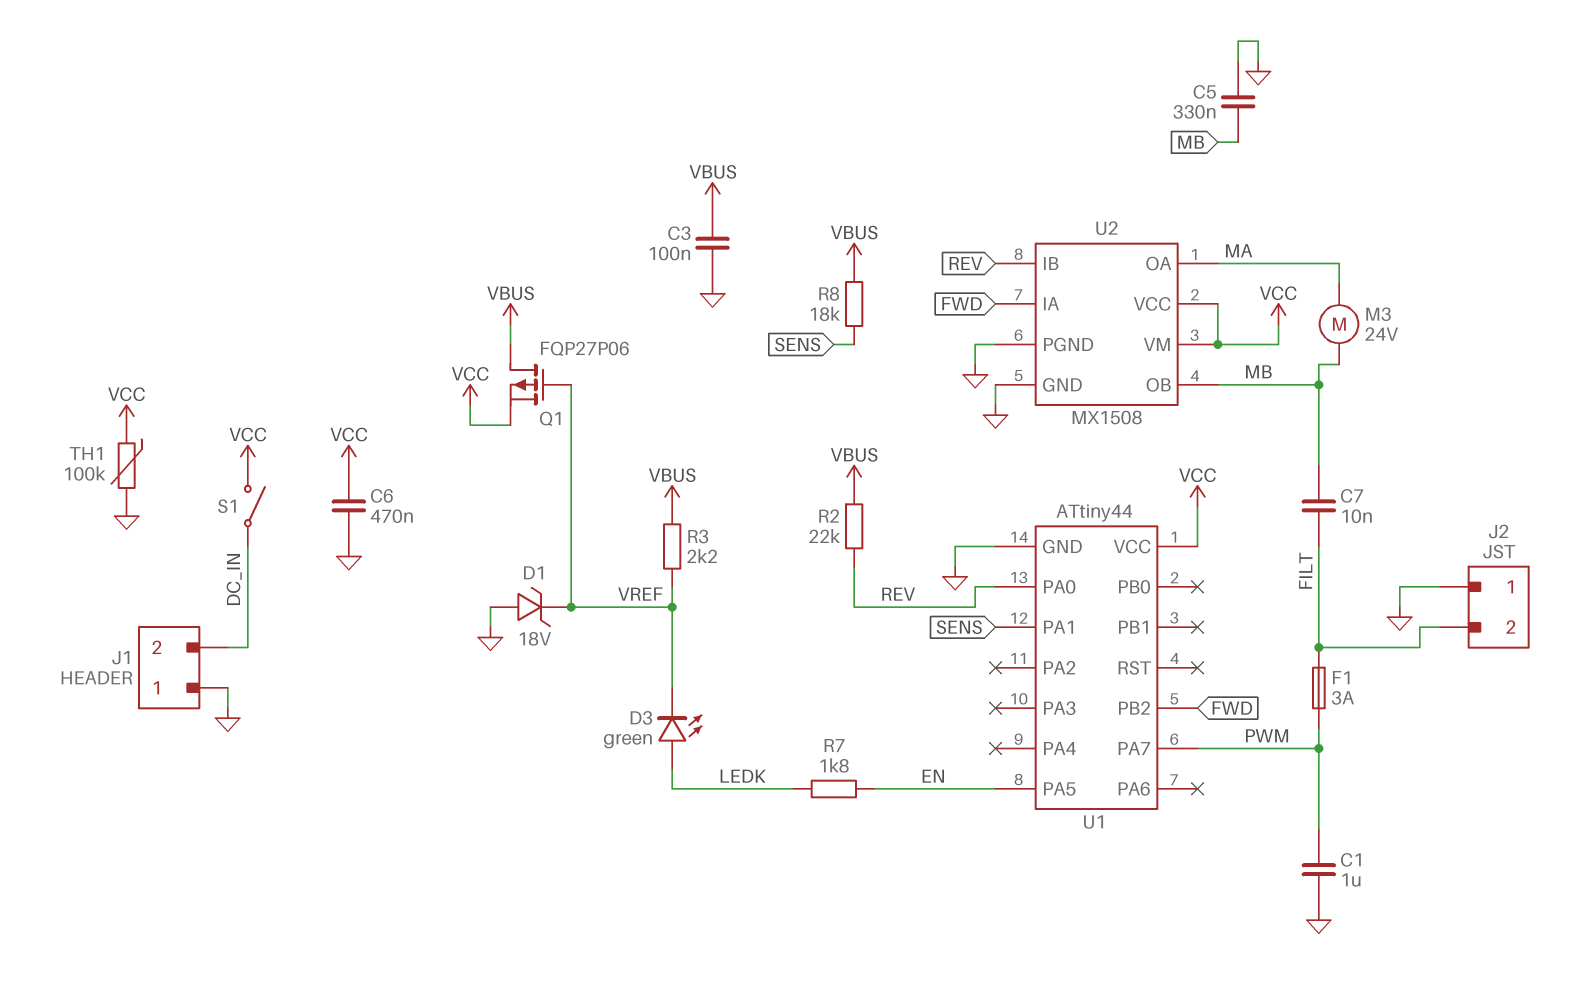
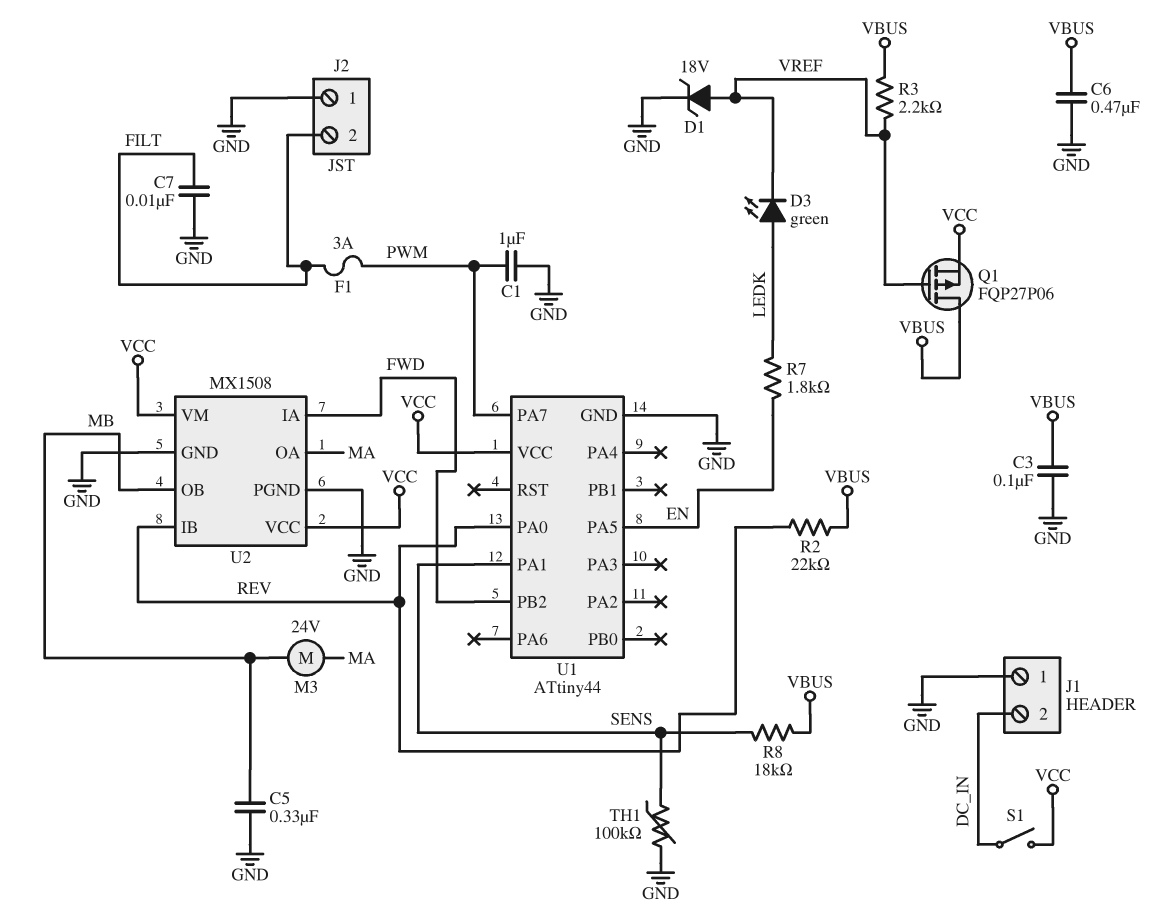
C6: 470nF (GND, VCC) -> 470nF (GND, VBUS)
C7: 10nF (FILT, MB) -> 10nF (FILT, GND)
D1: zener 18V (A GND, K VREF) -> zener 18V (A VREF, K GND)
TH1: 100k (GND, VCC) -> 100k (GND, SENS)

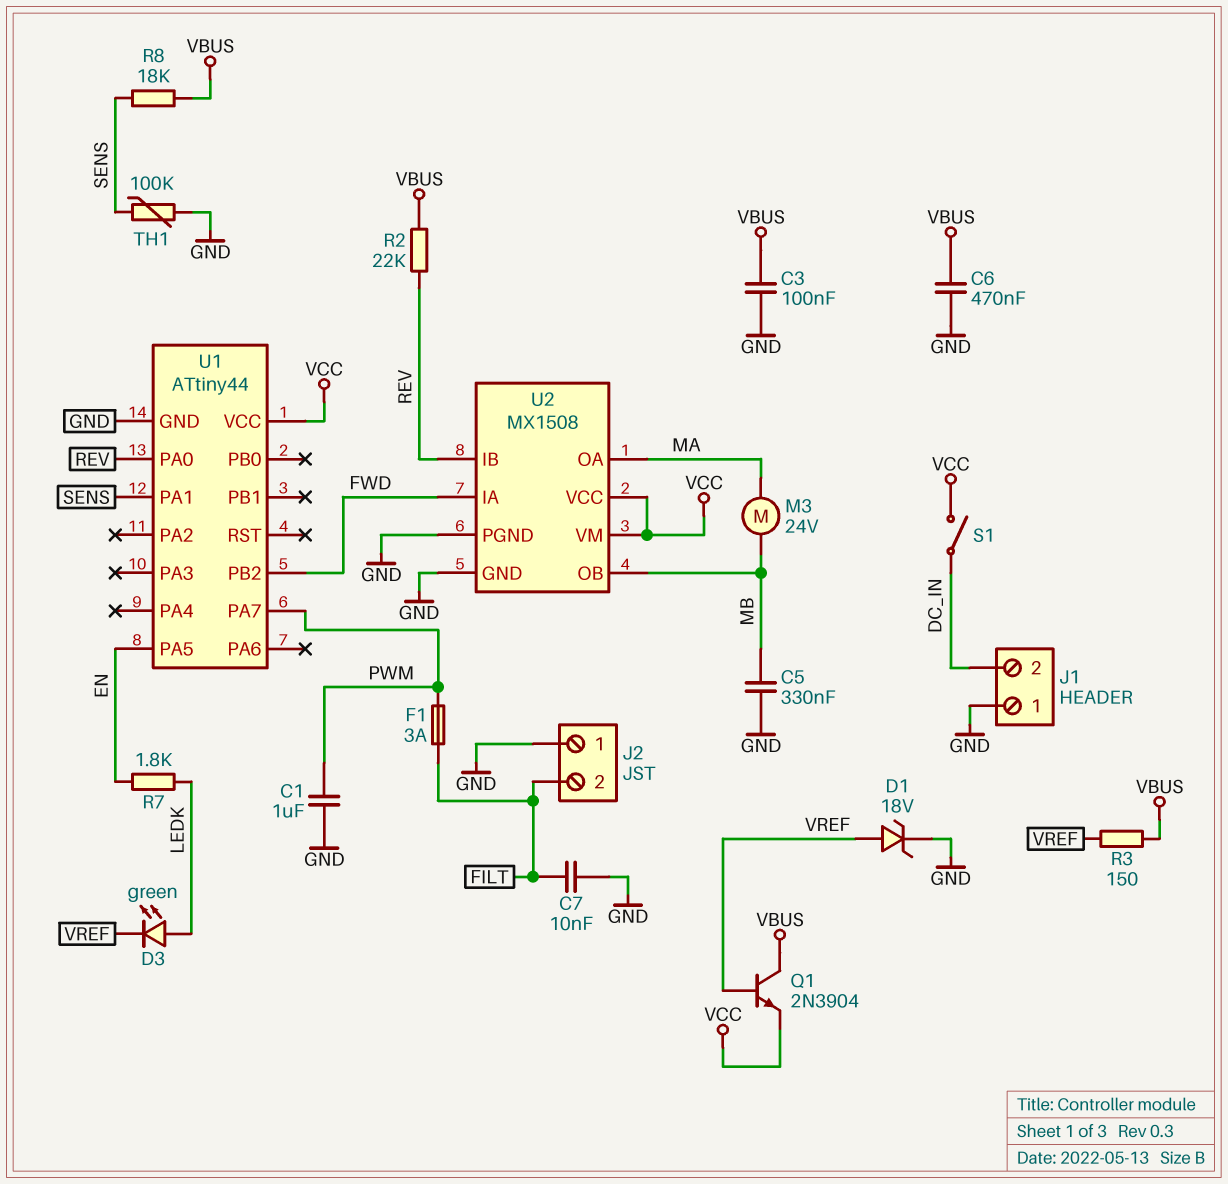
Q1: PMOS FQP27P06 (G VREF, D VBUS, S VCC) -> NPN 2N3904 (B VREF, C VBUS, E VCC)
R3: 2.2k (VBUS, VREF) -> 150 (VBUS, VREF)

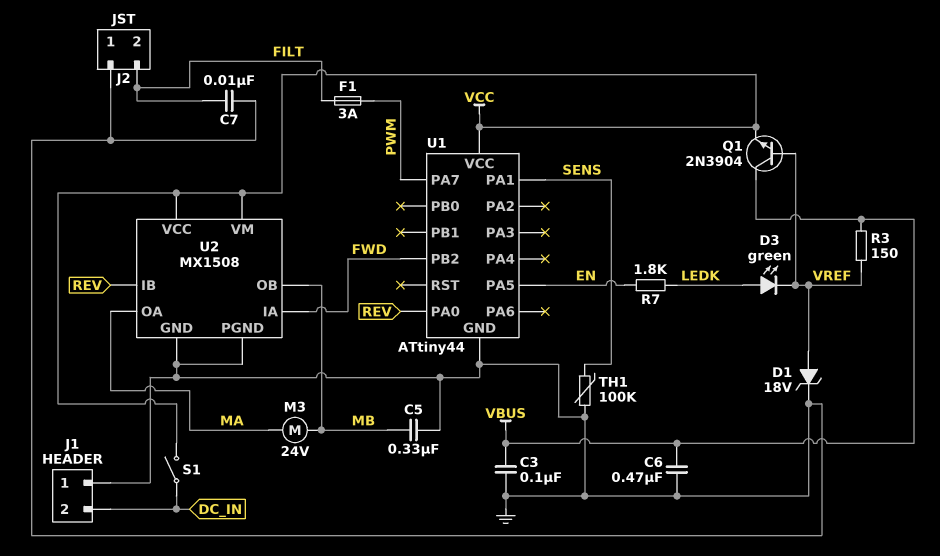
C1: 1uF (GND, PWM) -> none
R2: 22k (REV, VBUS) -> none
R8: 18k (SENS, VBUS) -> none

